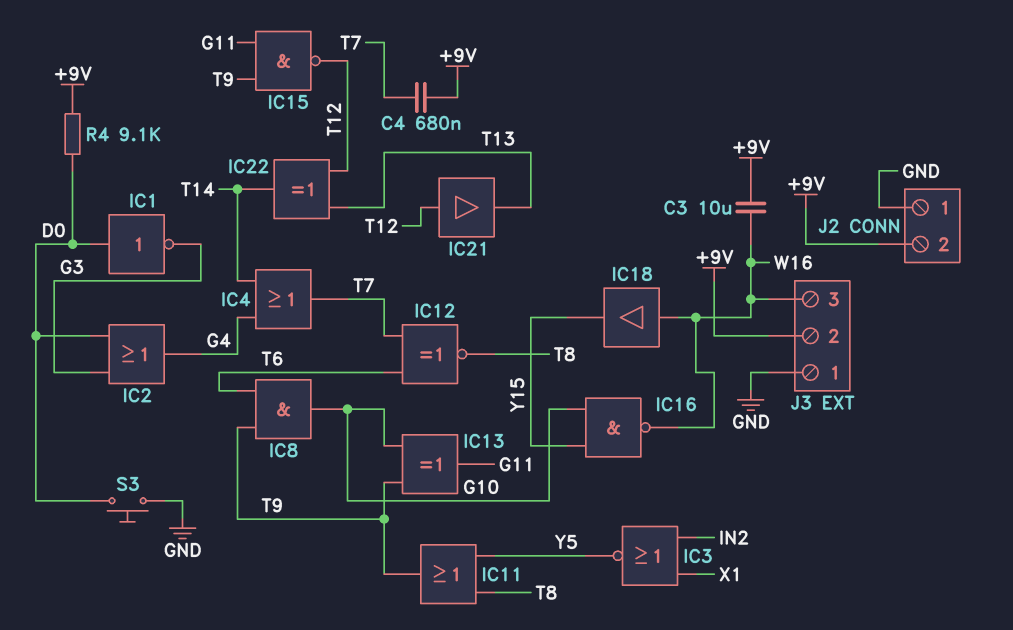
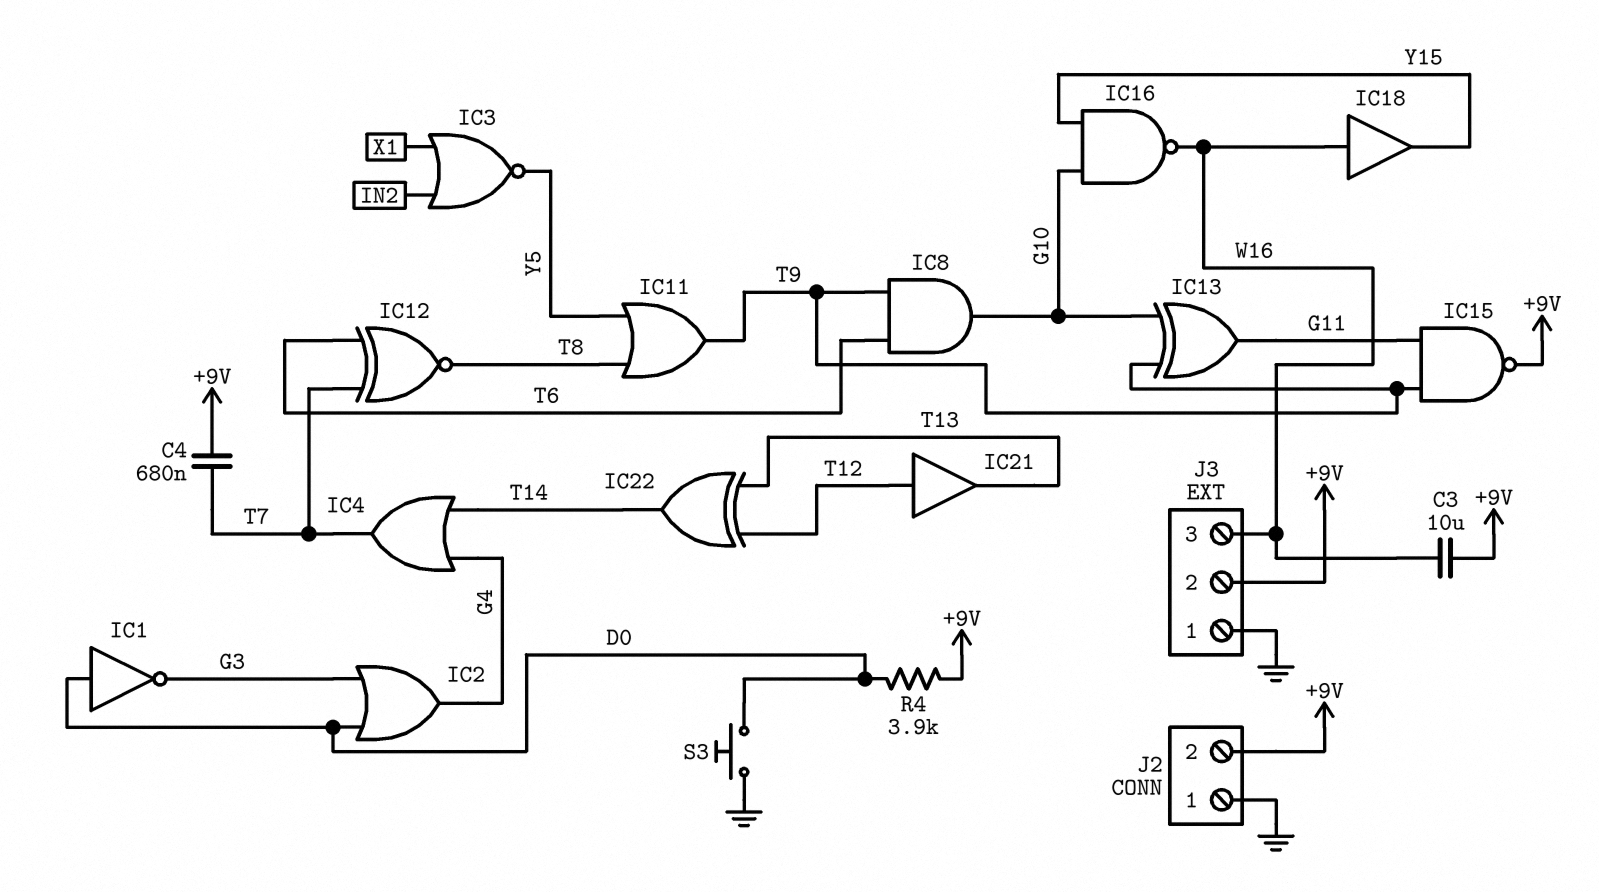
IC15: NAND (in G11, in T9, out T12) -> NAND (in G11, in T9, out +9V)
R4: 9.1k (+9V, D0) -> 3.9k (+9V, D0)

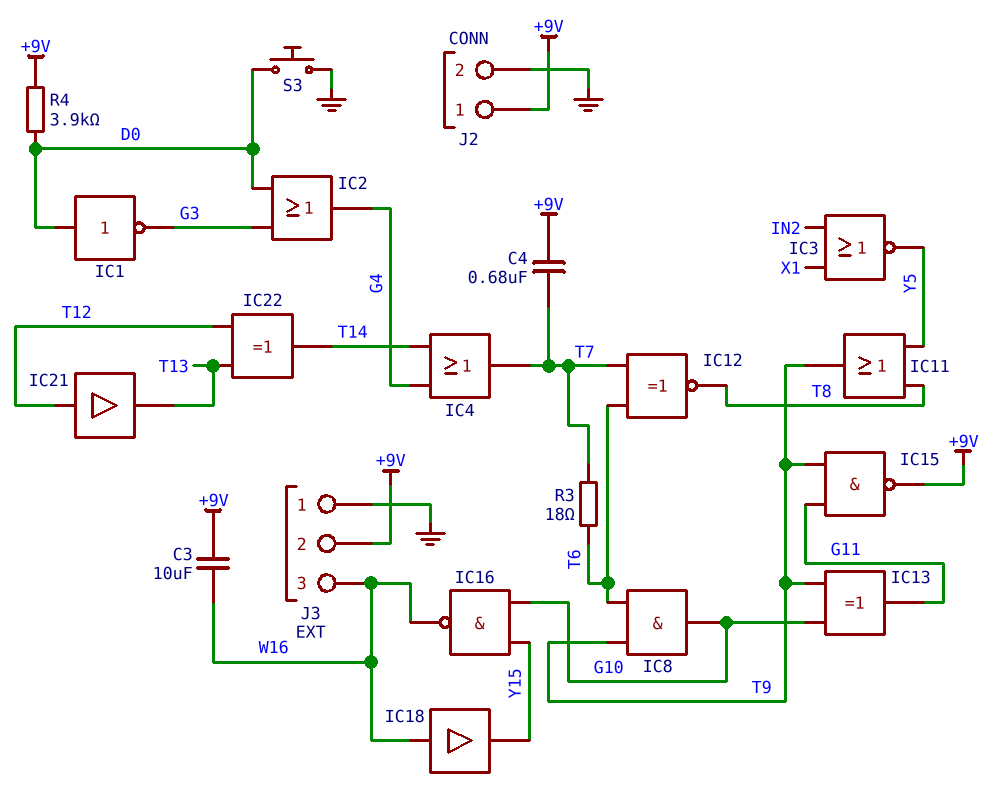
J2 pin 1: GND -> +9V
J2 pin 2: +9V -> GND
R3: none -> 18 (T6, T7)

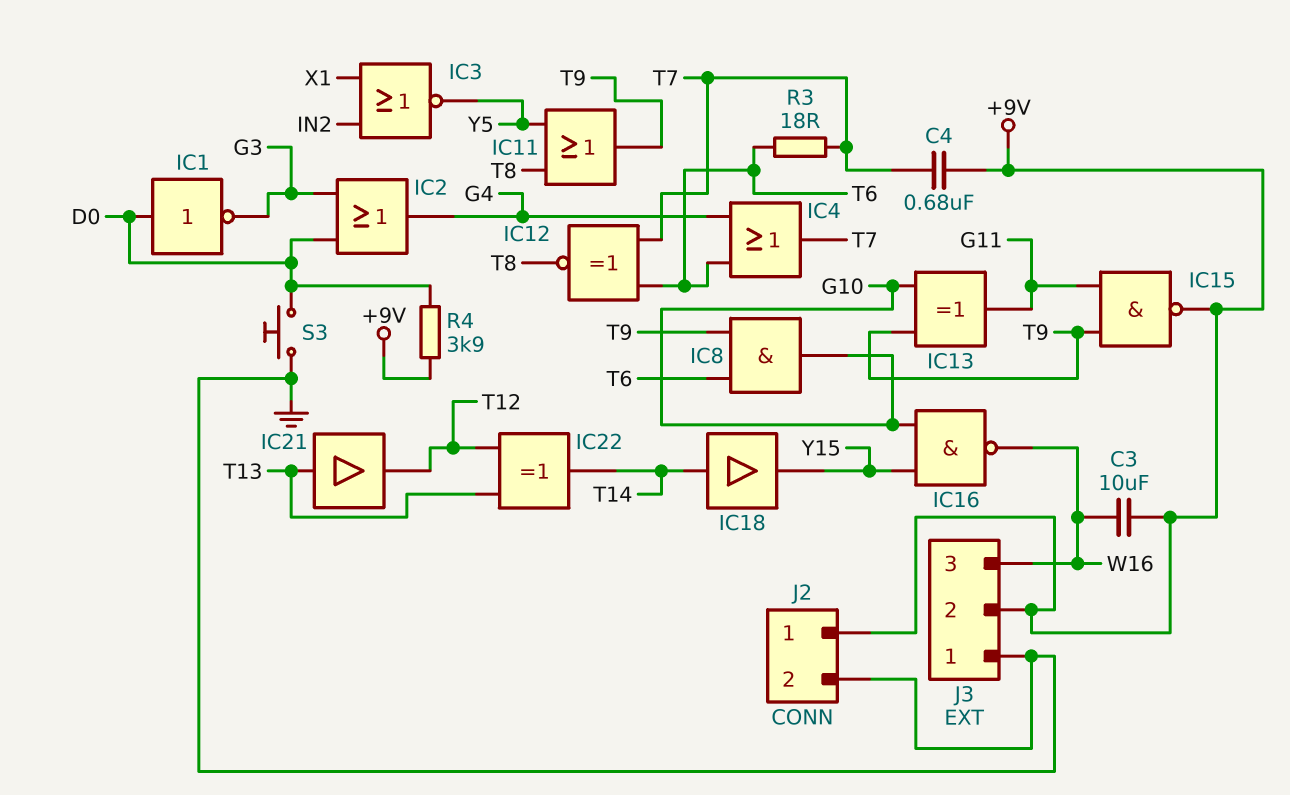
IC4: OR (in G4, in T14, out T7) -> OR (in G4, in T6, out T7)
IC18: buffer (in W16, out Y15) -> buffer (in T14, out Y15)
IC21: buffer (in T12, out T13) -> buffer (in T13, out T12)

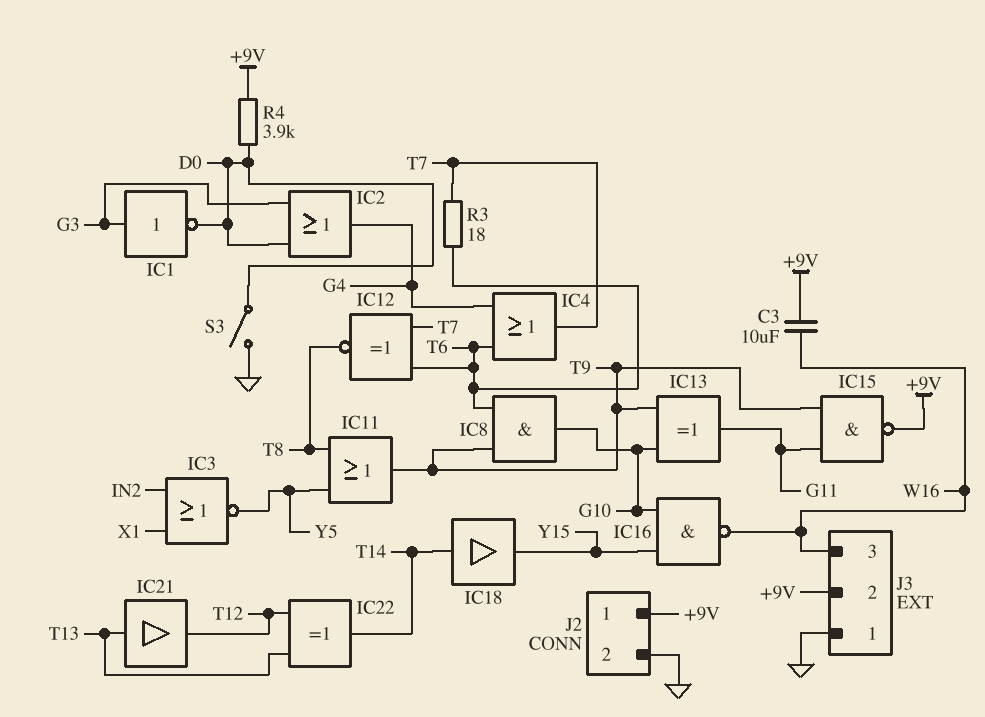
C4: 680nF (+9V, T7) -> none
IC1: NOT (in D0, out G3) -> NOT (in G3, out D0)
S3: button (D0, GND) -> switch (D0, GND)

